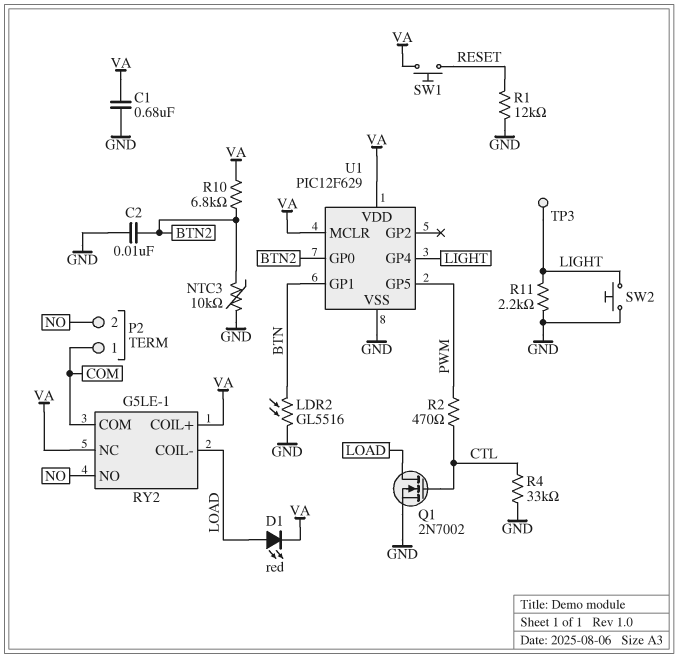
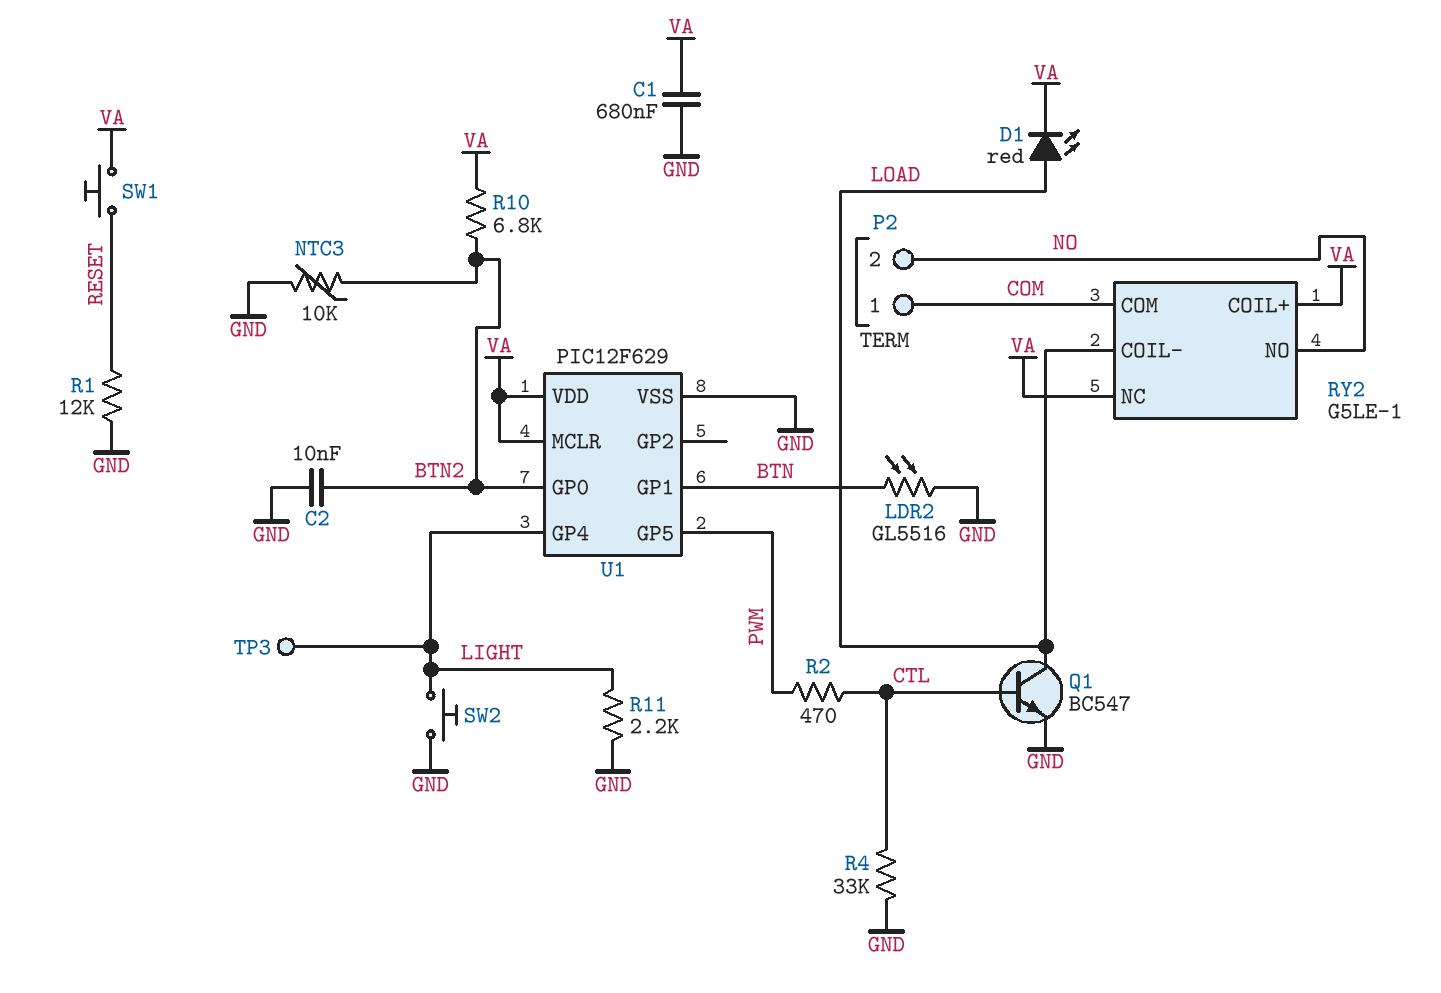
Q1: NMOS 2N7002 (G CTL, D LOAD, S GND) -> NPN BC547 (B CTL, C LOAD, E GND)

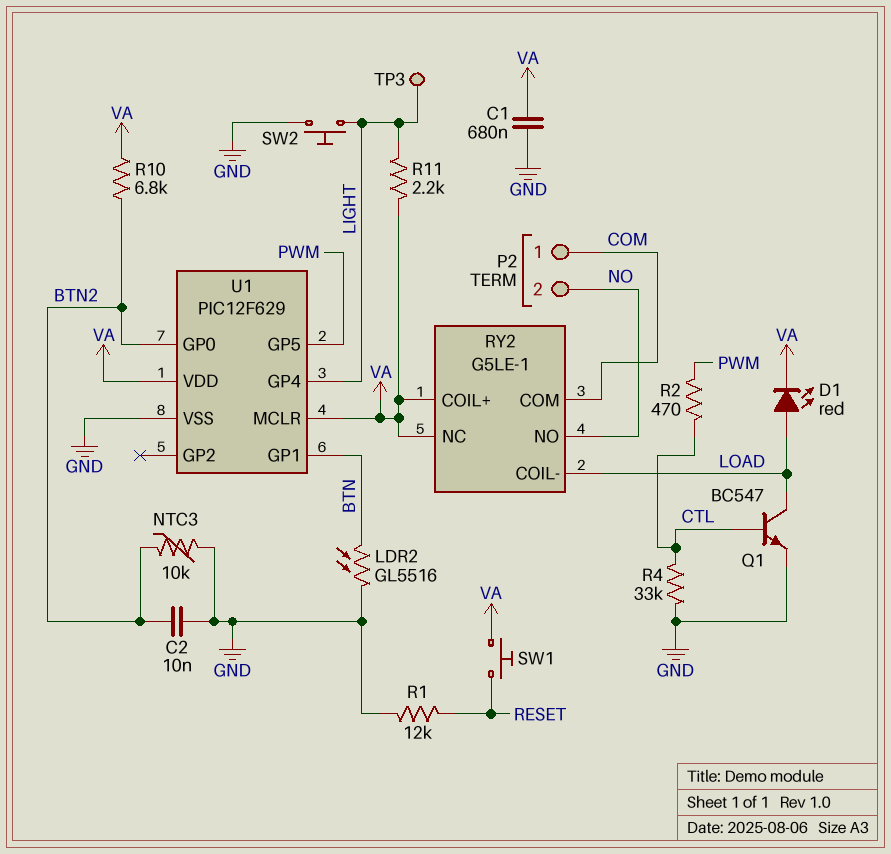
R11: 2.2k (GND, LIGHT) -> 2.2k (LIGHT, VA)

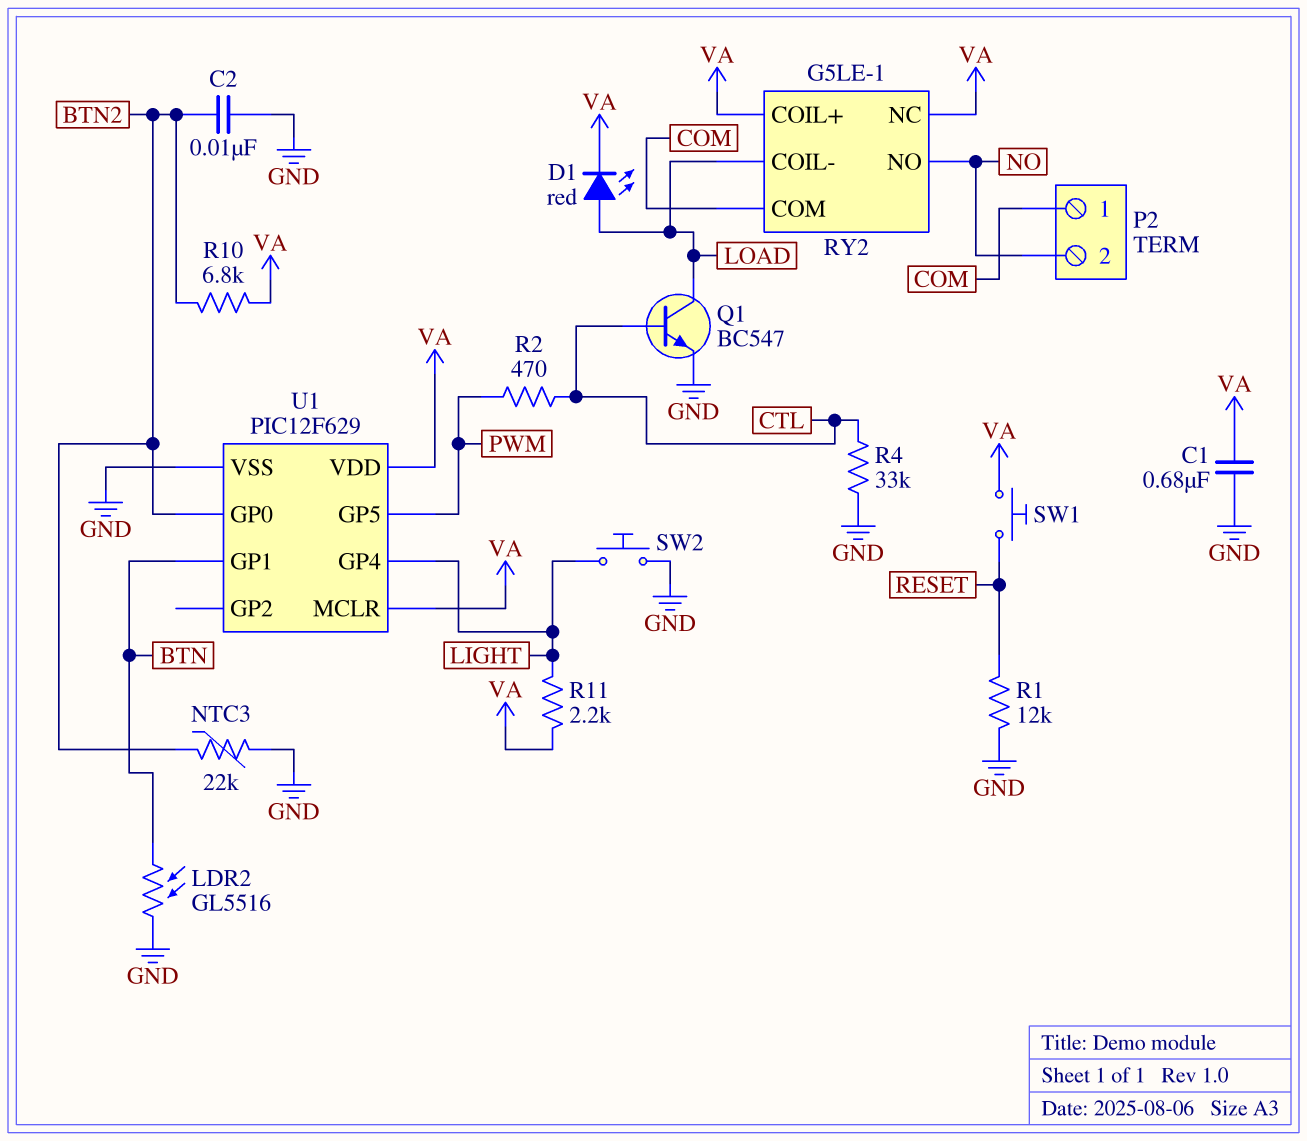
NTC3: 10k (BTN2, GND) -> 22k (BTN2, GND)
TP3: test point (LIGHT) -> none

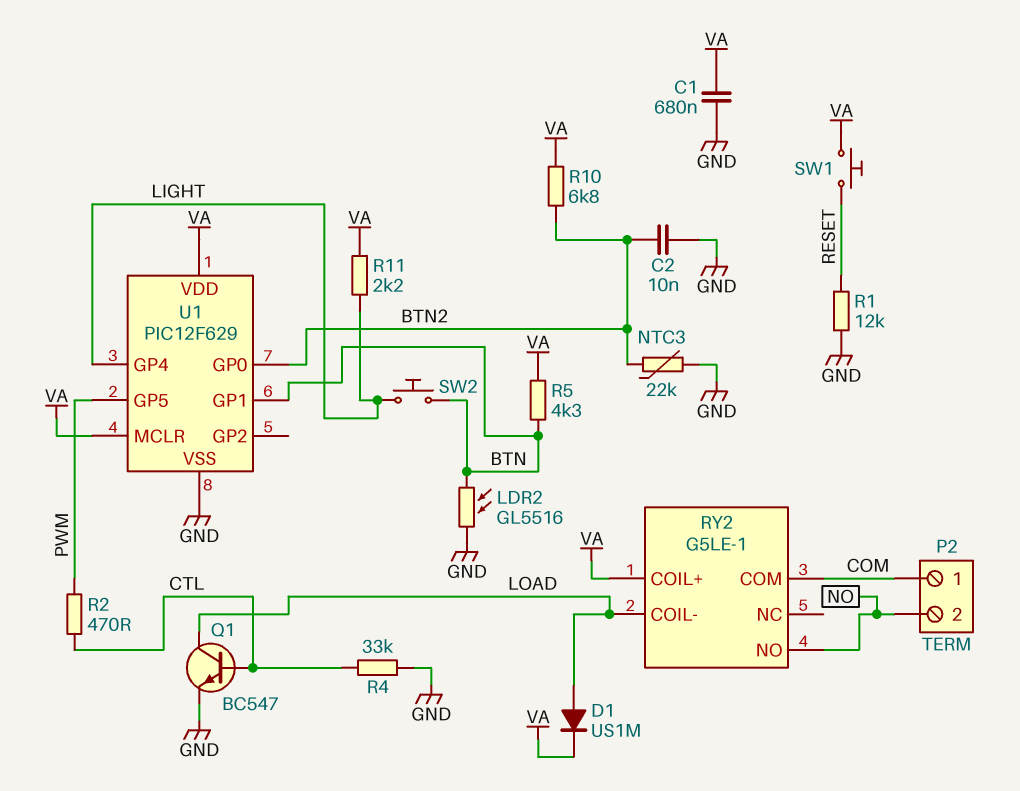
D1: LED red (A LOAD, K VA) -> diode US1M (A LOAD, K VA)
R5: none -> 4.3k (BTN, VA)
RY2 pin NC: VA -> none
SW2: button (GND, LIGHT) -> button (BTN, LIGHT)

